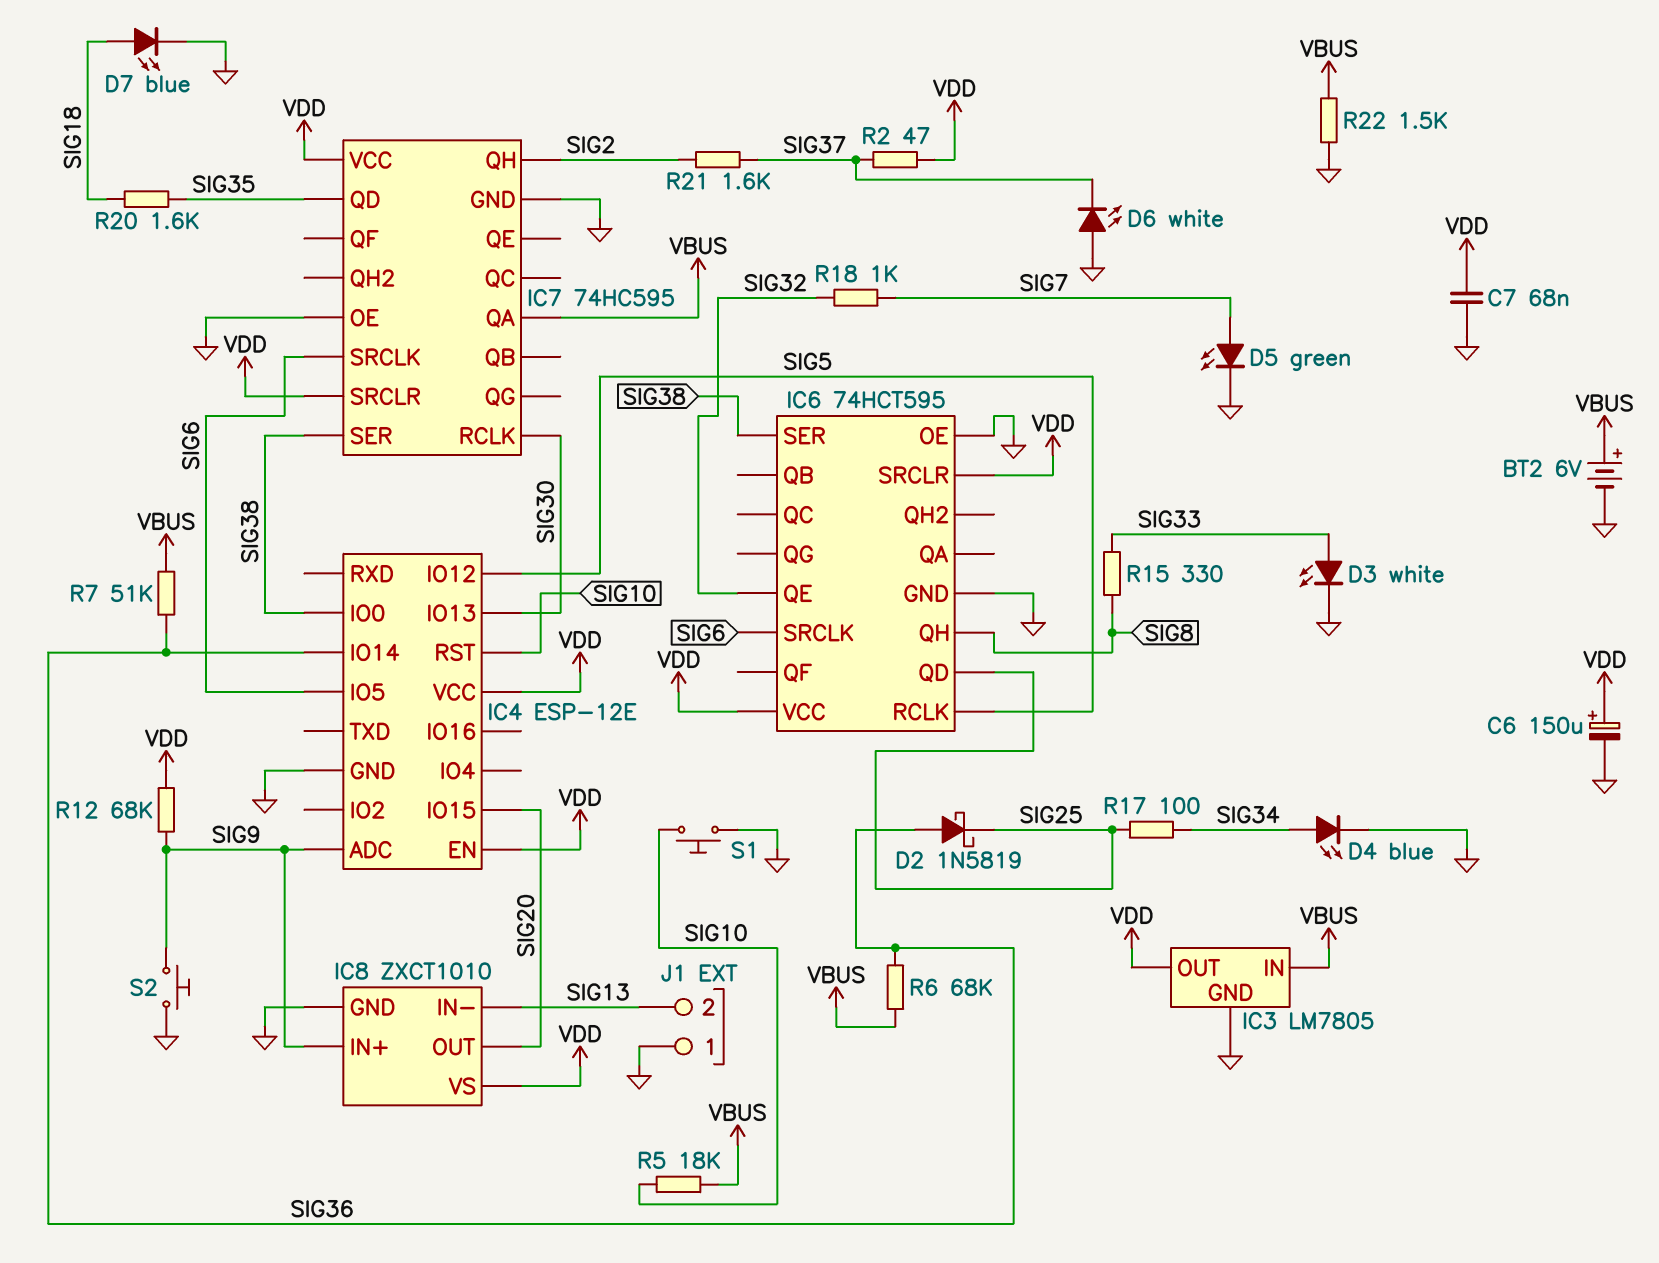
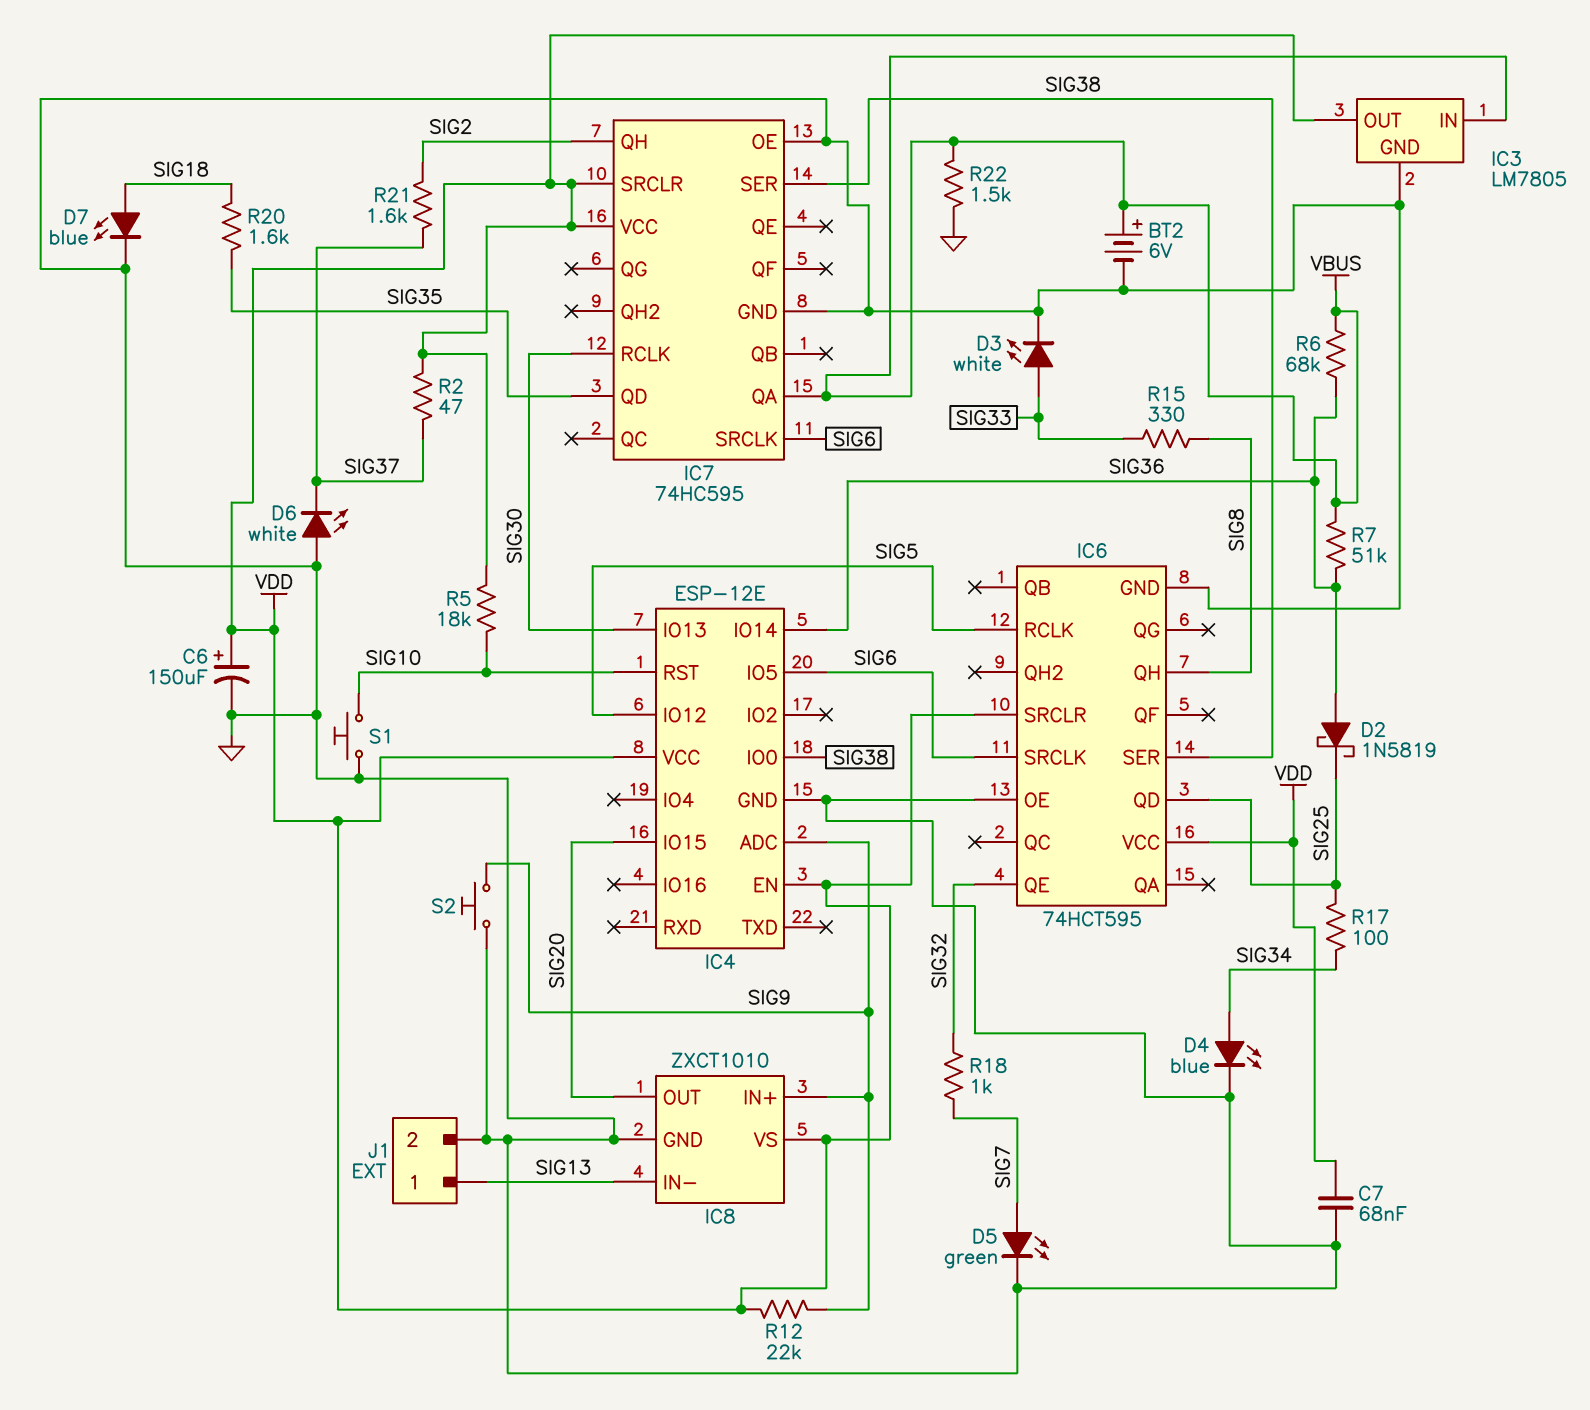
J1 pin 1: GND -> SIG13
J1 pin 2: SIG13 -> GND
R5: 18k (SIG10, VBUS) -> 18k (SIG10, VDD)
R12: 68k (SIG9, VDD) -> 22k (SIG9, VDD)

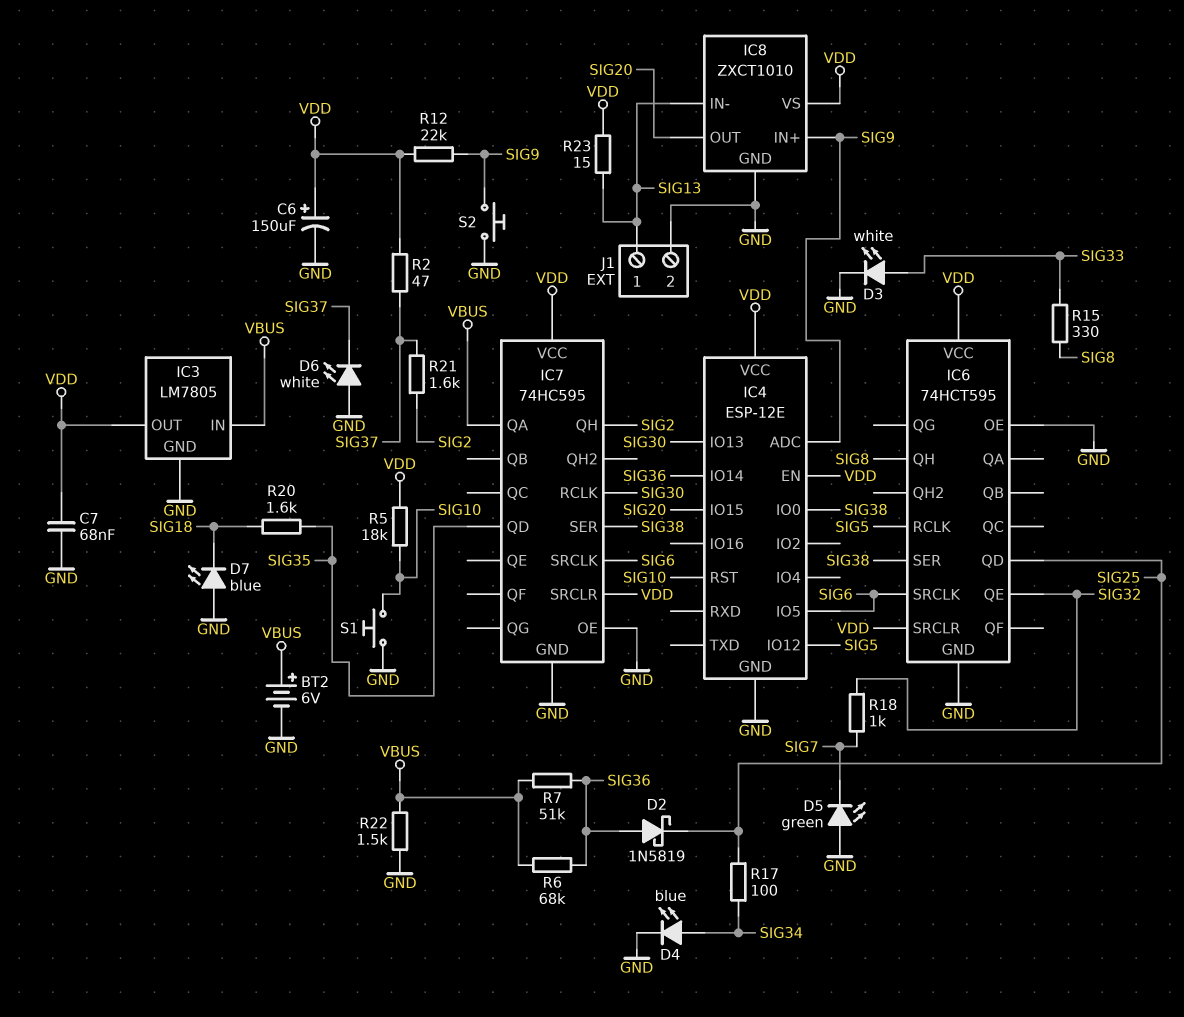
D5: LED green (A SIG7, K GND) -> LED green (A GND, K SIG7)
D7: LED blue (A SIG18, K GND) -> LED blue (A GND, K SIG18)
R23: none -> 15 (SIG13, VDD)

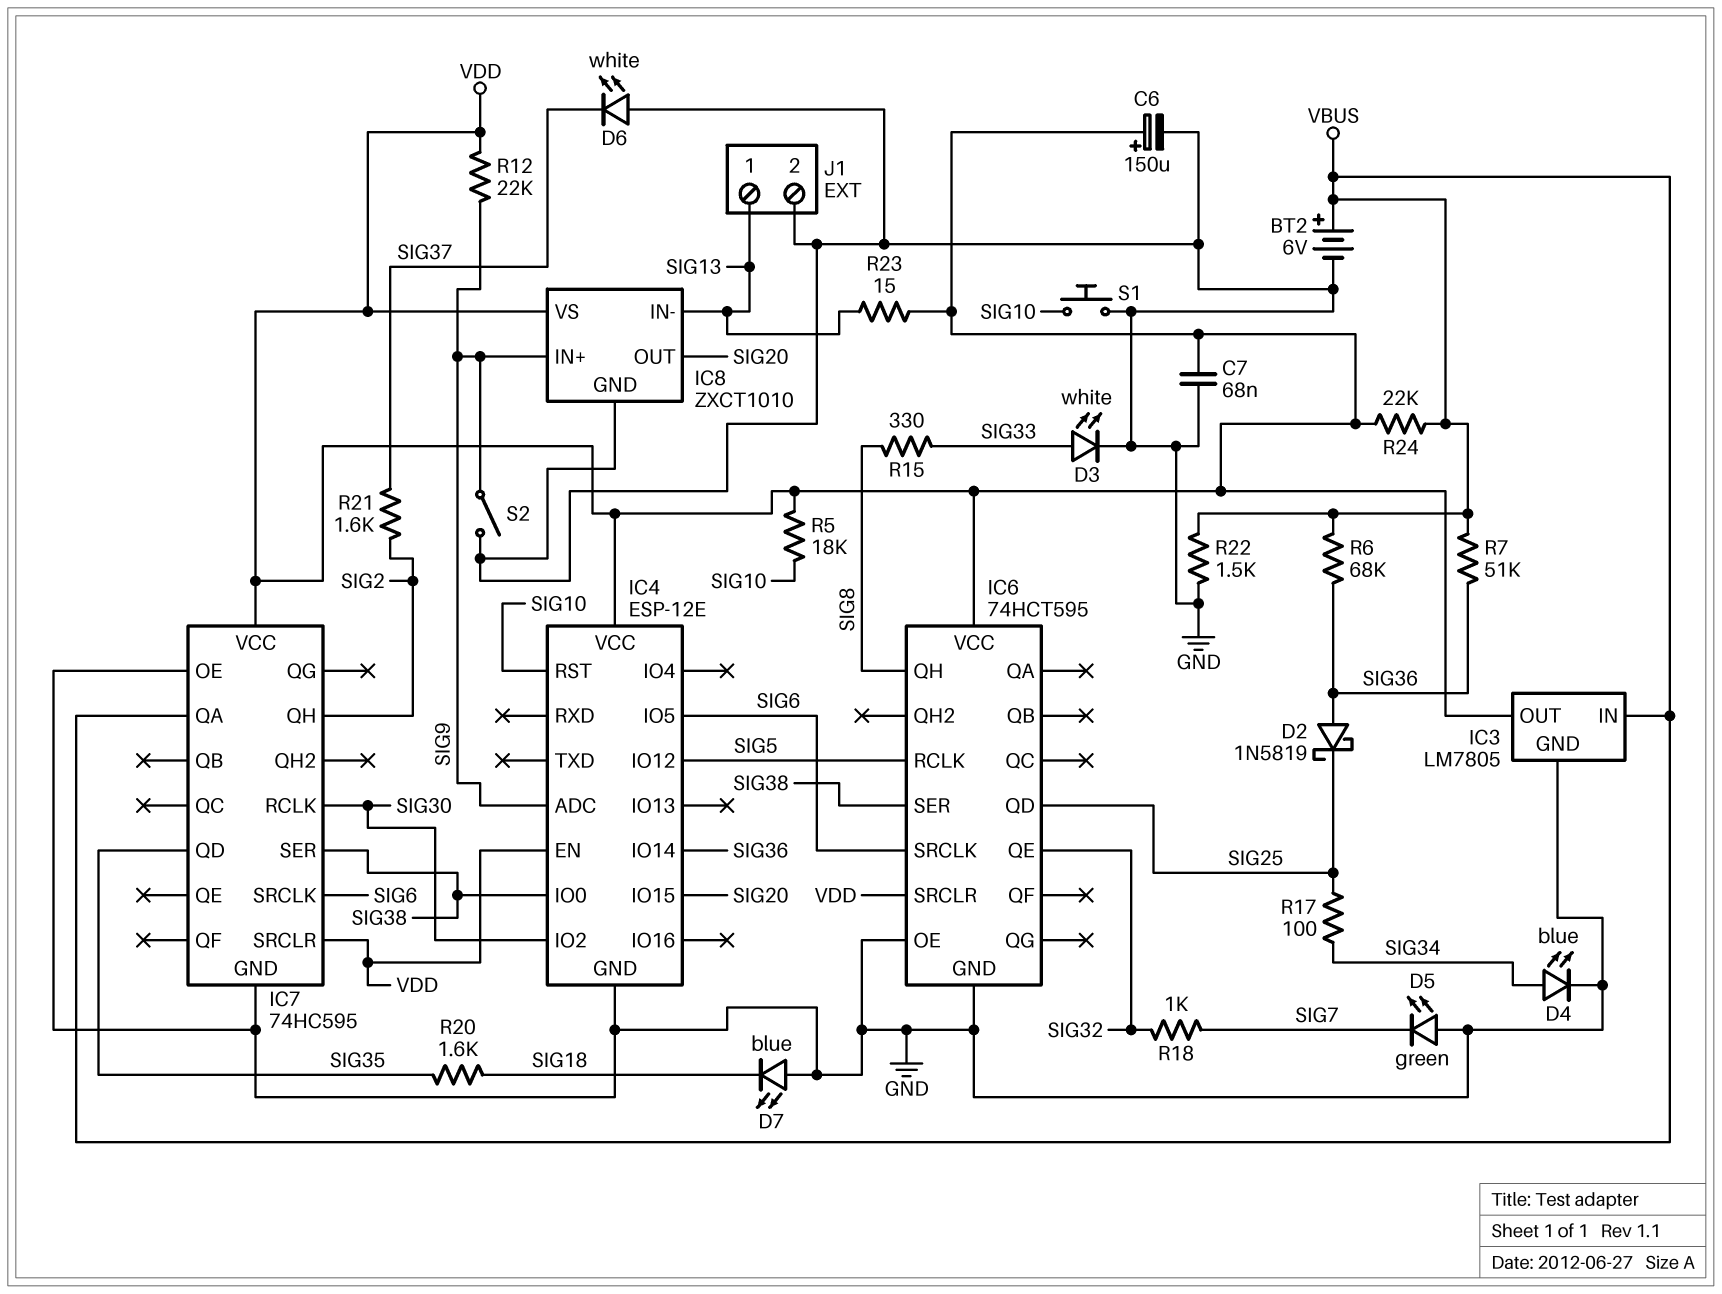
IC4 pin IO2: none -> SIG30
IC4 pin IO13: SIG30 -> none
R2: 47 (SIG37, VDD) -> none
R24: none -> 22k (VBUS, VDD)
S2: button (GND, SIG9) -> switch (GND, SIG9)

